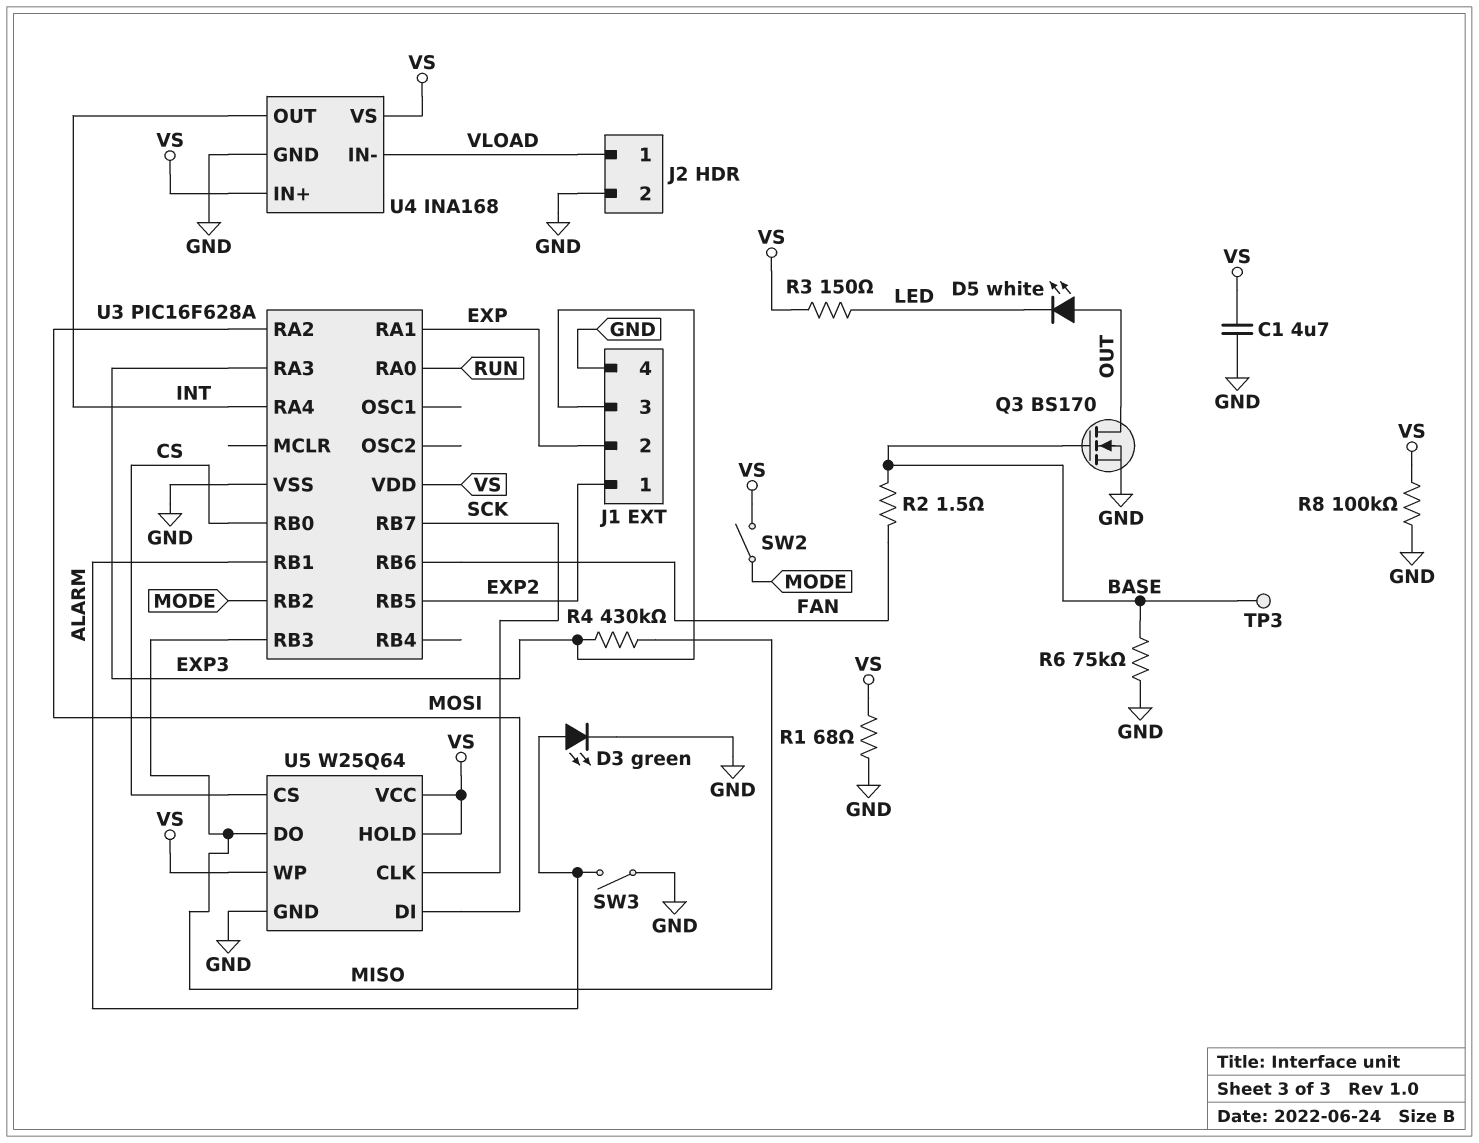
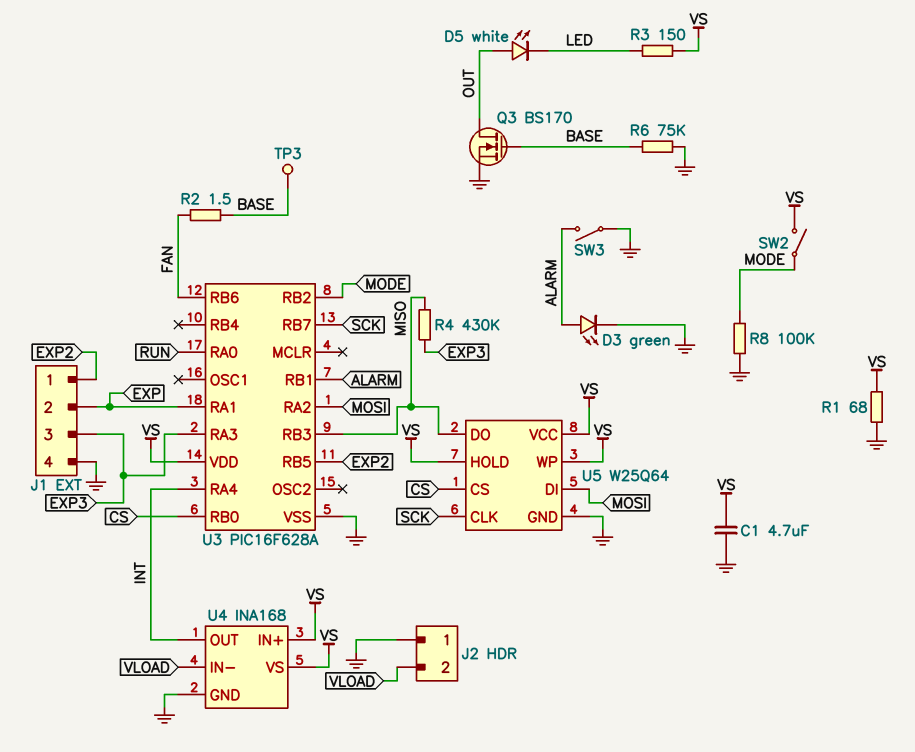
J2 pin 1: VLOAD -> GND
J2 pin 2: GND -> VLOAD
R8: 100k (GND, VS) -> 100k (GND, MODE)

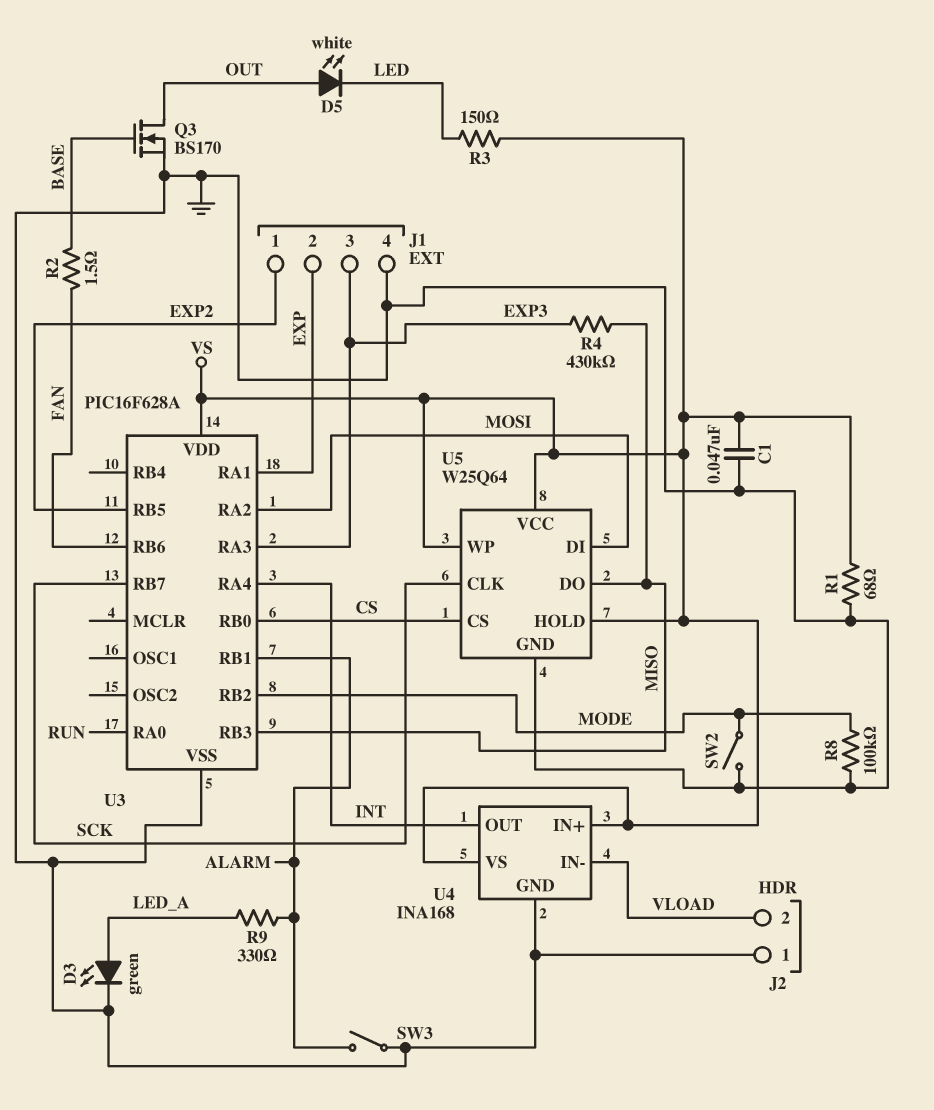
C1: 4.7uF (GND, VS) -> 47nF (GND, VS)
D3: LED green (A ALARM, K GND) -> LED green (A LED_A, K GND)
R6: 75k (BASE, GND) -> none
R9: none -> 330 (ALARM, LED_A)
SW2: switch (MODE, VS) -> switch (GND, MODE)
TP3: test point (BASE) -> none

